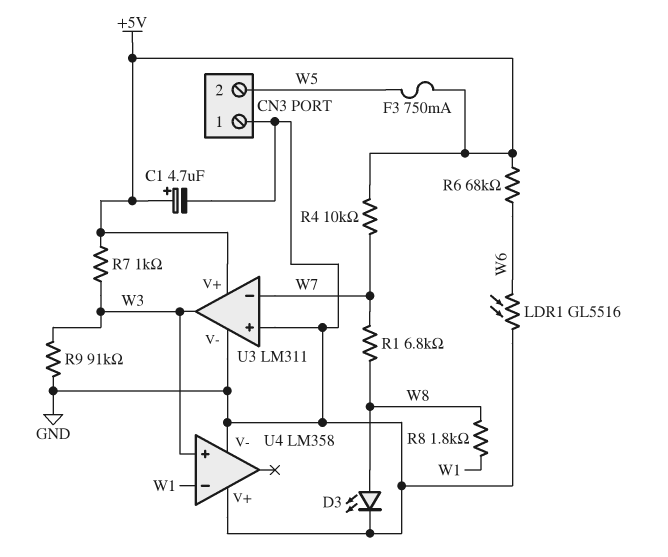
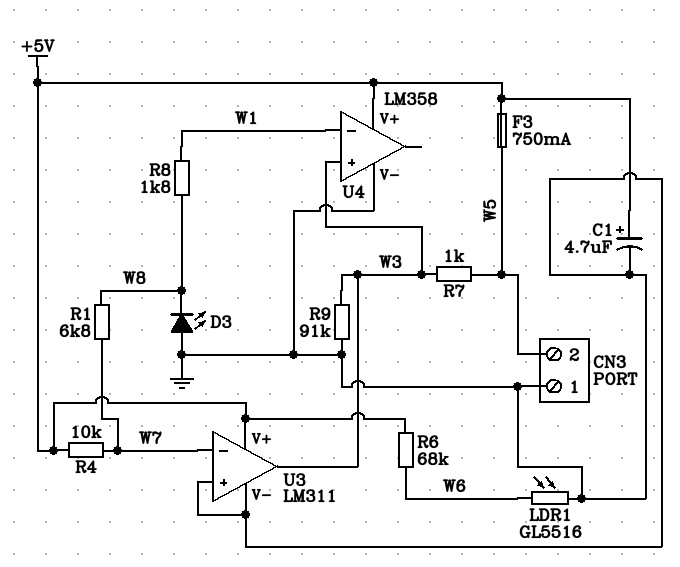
D3: LED (A W8, K GND) -> LED (A GND, K W8)
R7: 1k (+5V, W3) -> 1k (W3, W5)
U4 pin V+: GND -> +5V

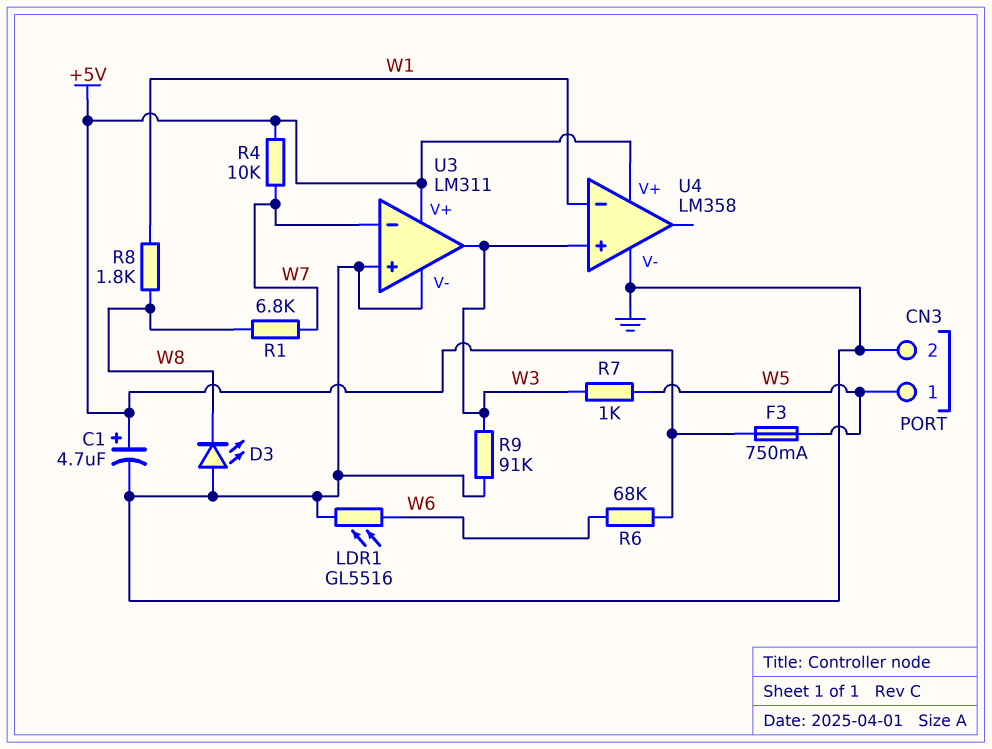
CN3 pin 1: GND -> W5
CN3 pin 2: W5 -> GND

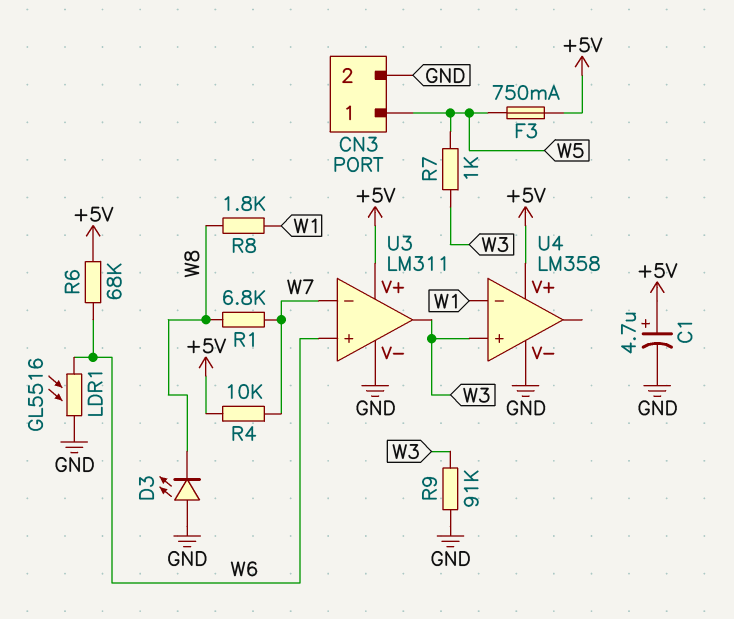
U3 pin in+: GND -> W6

